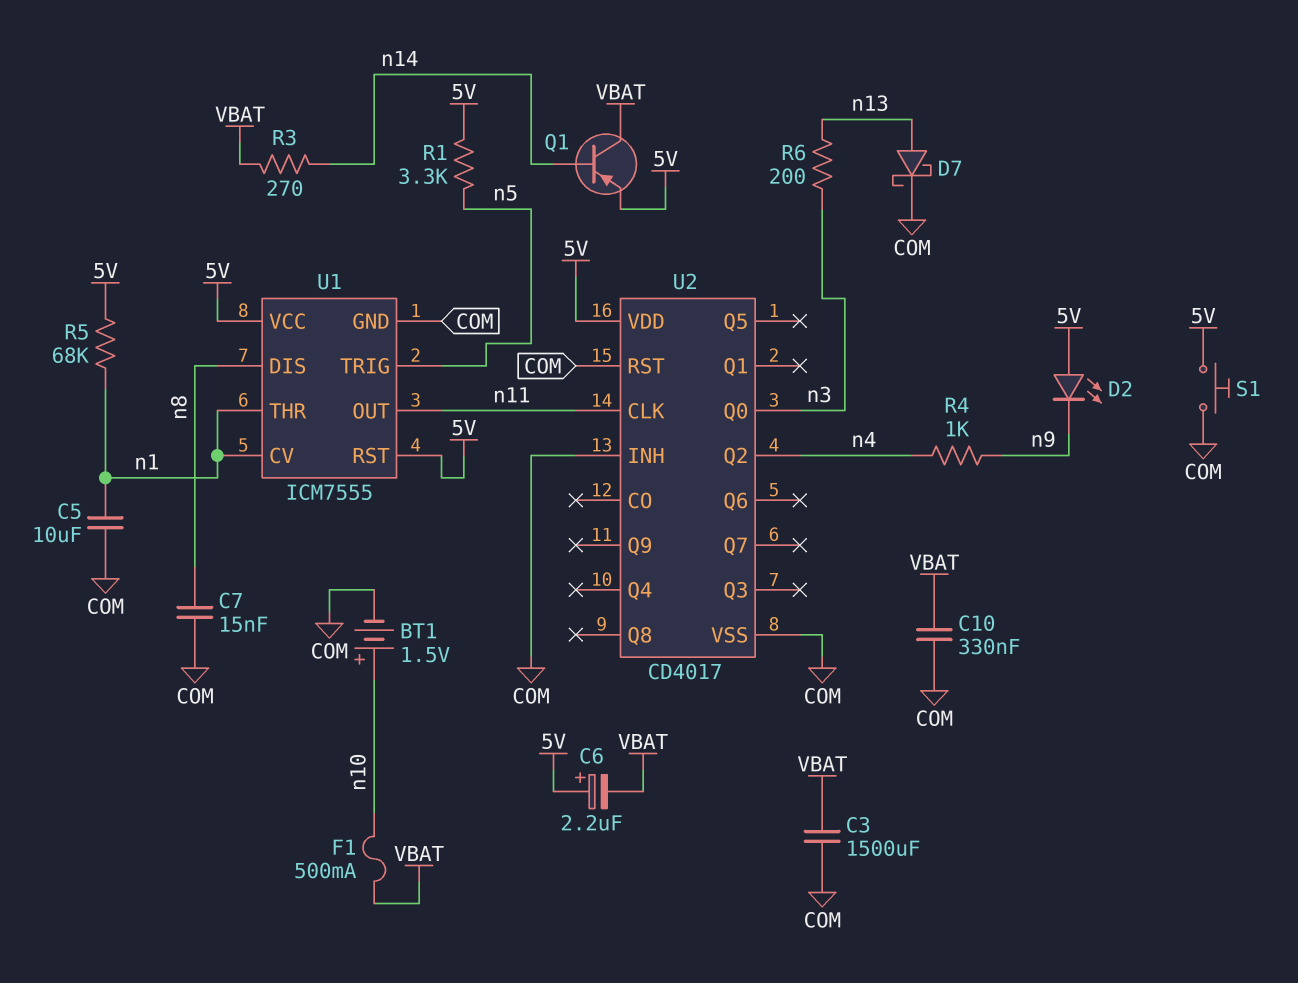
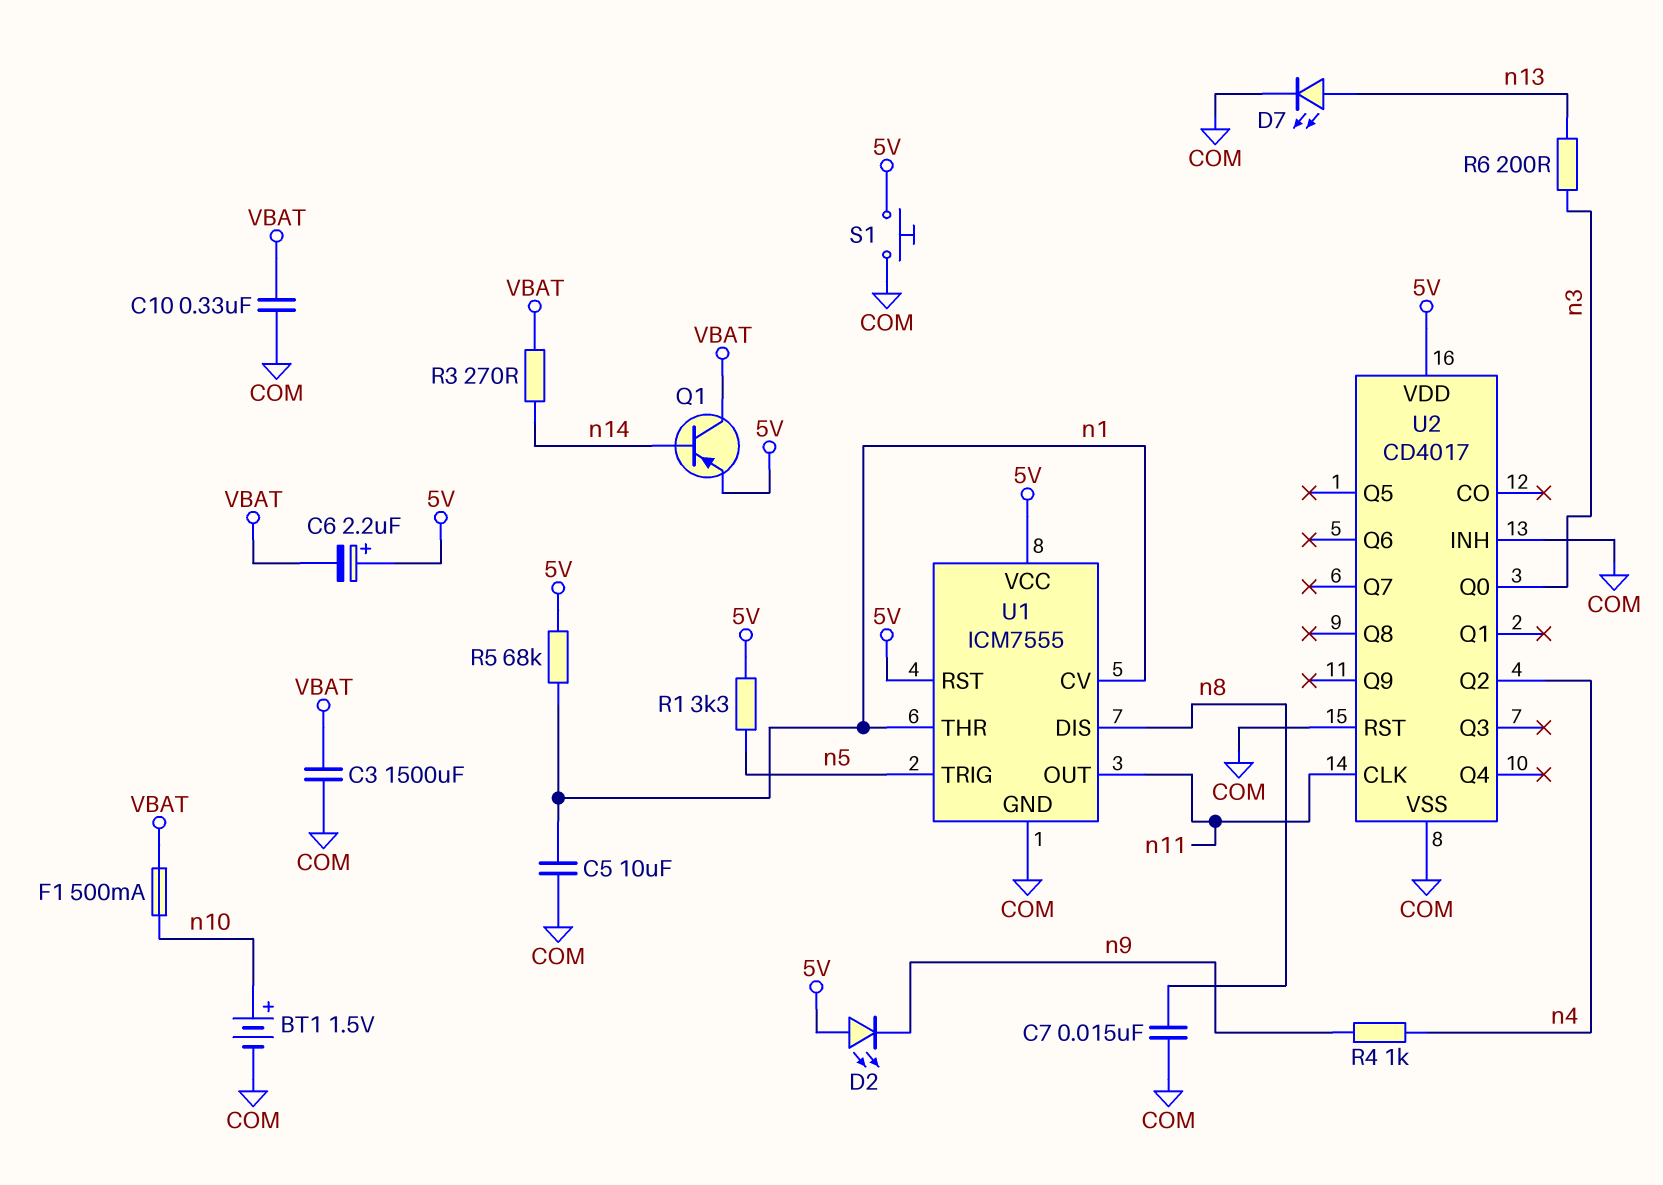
D7: schottky (A n13, K COM) -> LED (A n13, K COM)

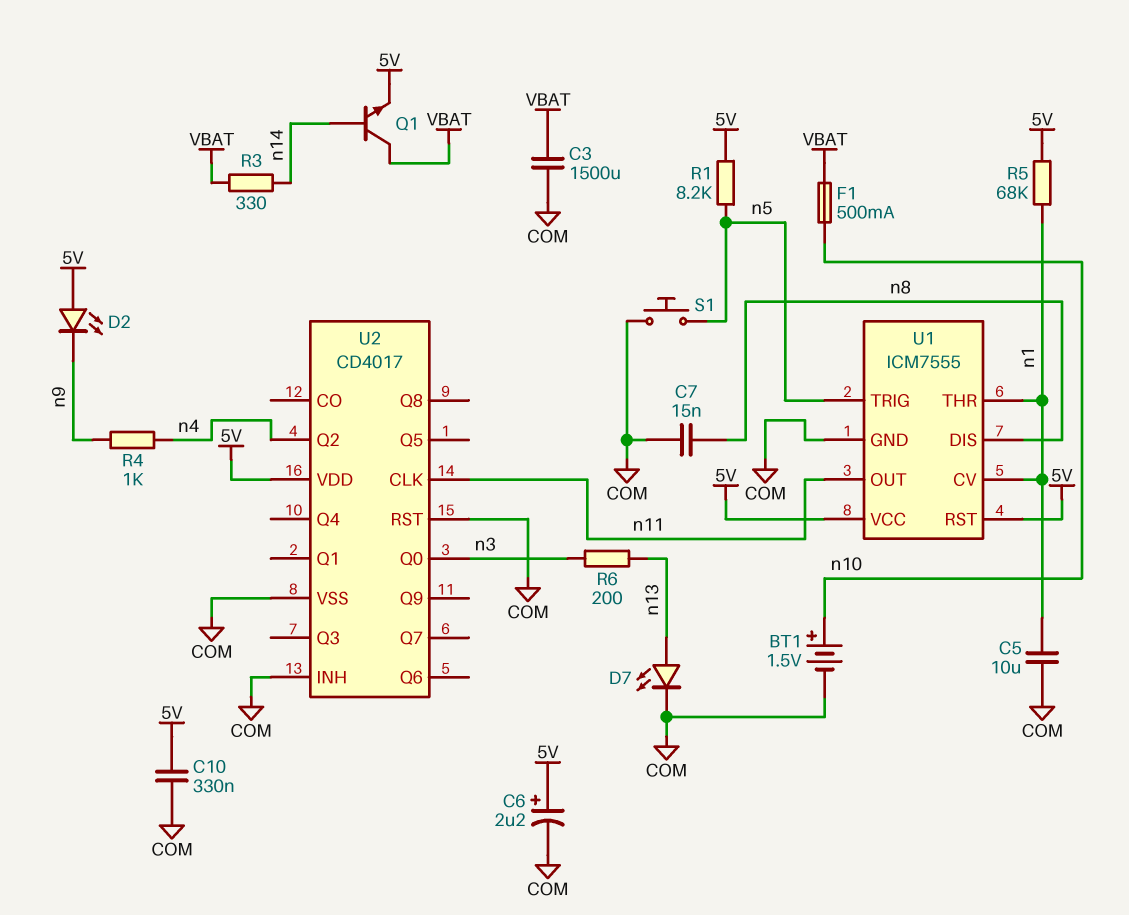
C6: 2.2uF (plus 5V, minus VBAT) -> 2.2uF (plus 5V, minus COM)
C10: 330nF (COM, VBAT) -> 330nF (5V, COM)
Q1: PNP (B n14, C VBAT, E 5V) -> NPN (B n14, C VBAT, E 5V)
R1: 3.3k (5V, n5) -> 8.2k (5V, n5)
R3: 270 (VBAT, n14) -> 330 (VBAT, n14)
S1: button (5V, COM) -> button (COM, n5)

